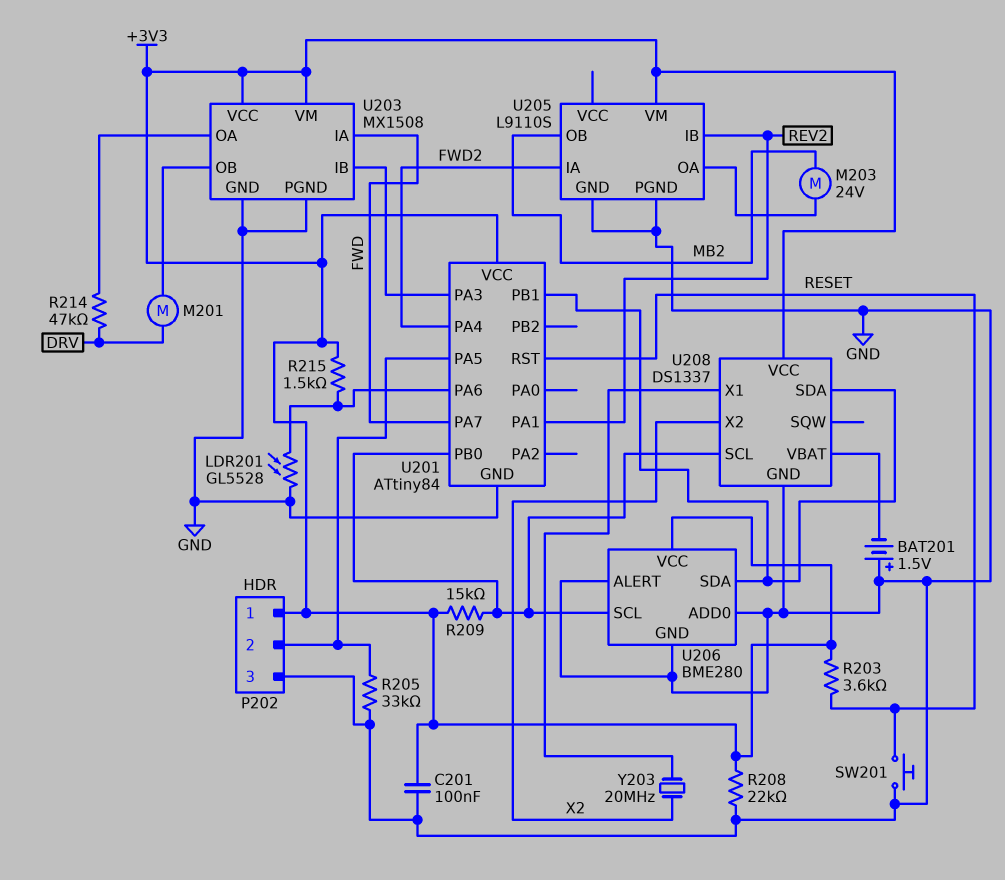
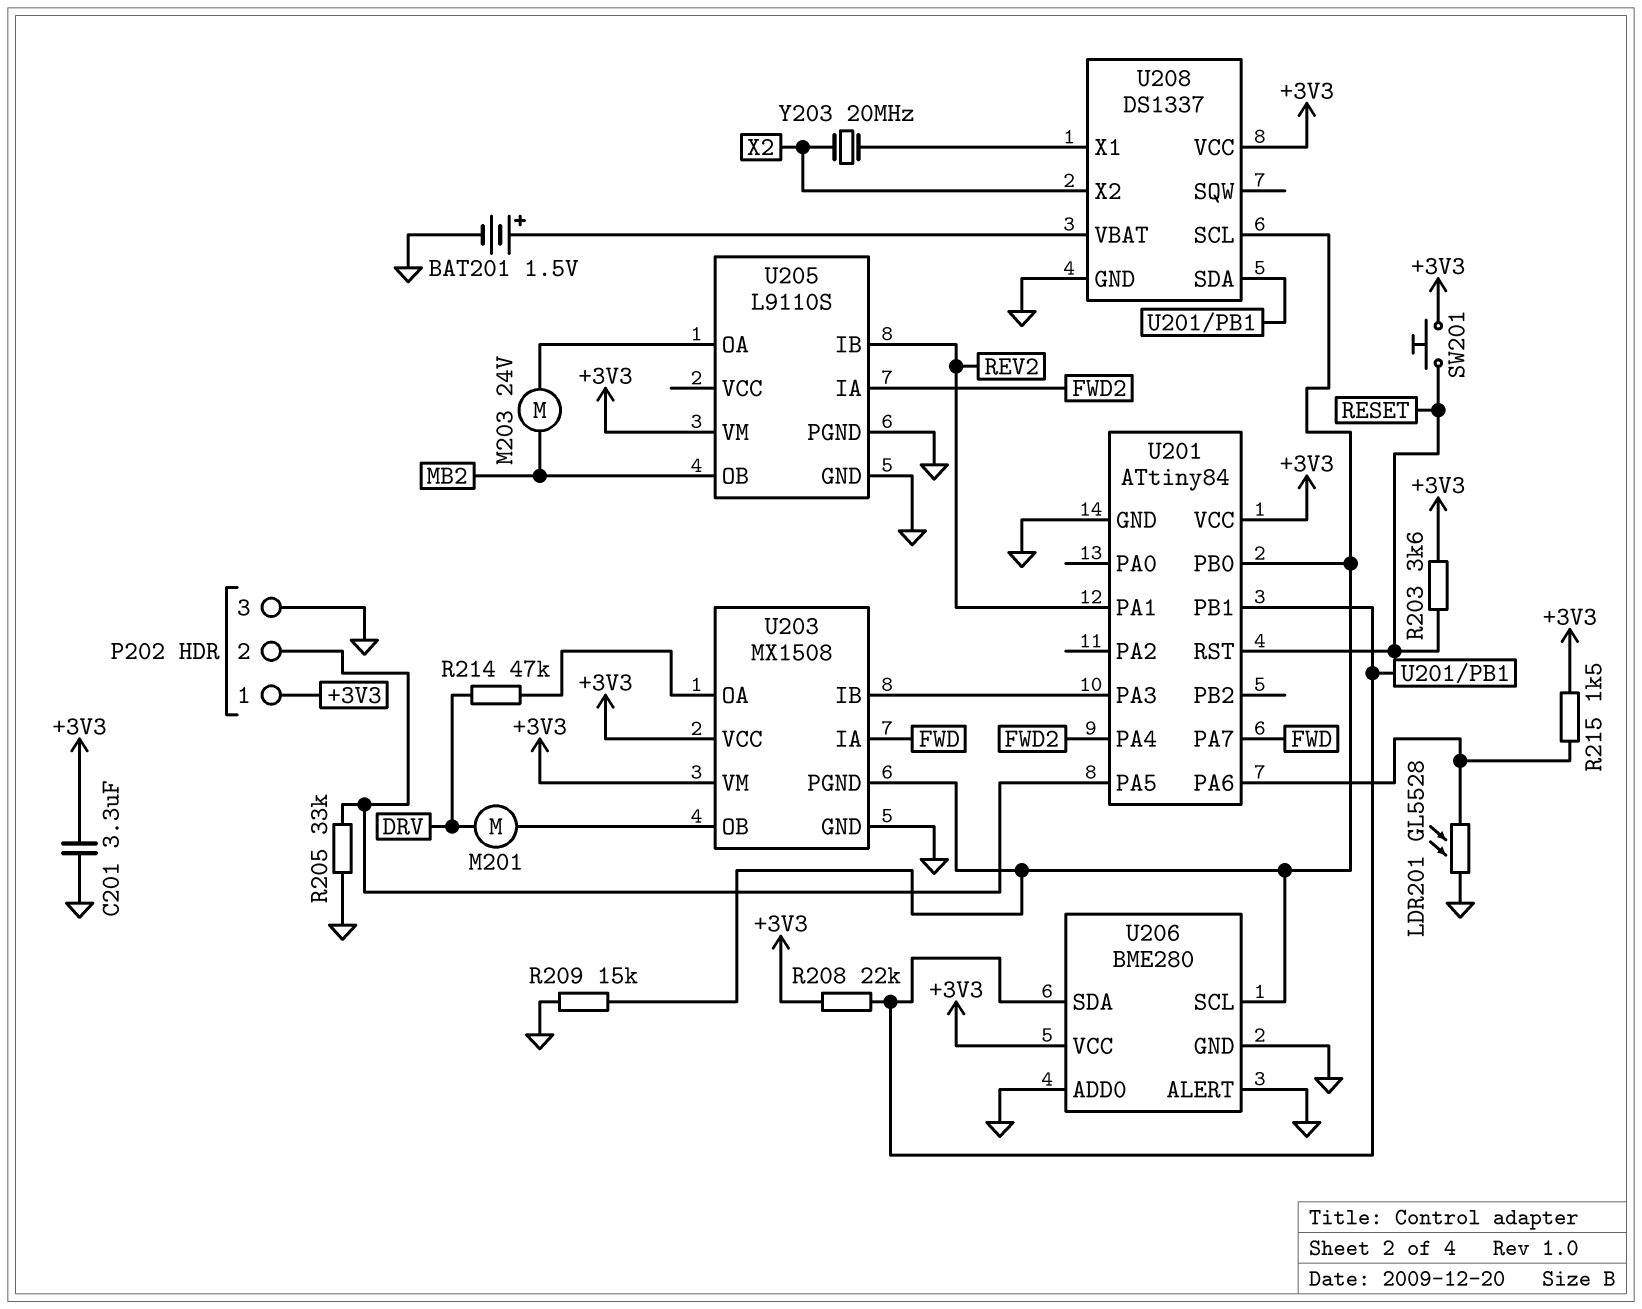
BAT201: 1.5V (plus GND, minus U208/VBAT) -> 1.5V (plus U208/VBAT, minus GND)
C201: 100nF (+3V3, GND) -> 3.3uF (+3V3, GND)
R208: 22k (+3V3, GND) -> 22k (+3V3, U201/PB1)
R209: 15k (+3V3, U201/PB0) -> 15k (GND, U201/PB0)
SW201: button (GND, RESET) -> button (+3V3, RESET)
U203 pin PGND: GND -> U201/PB0

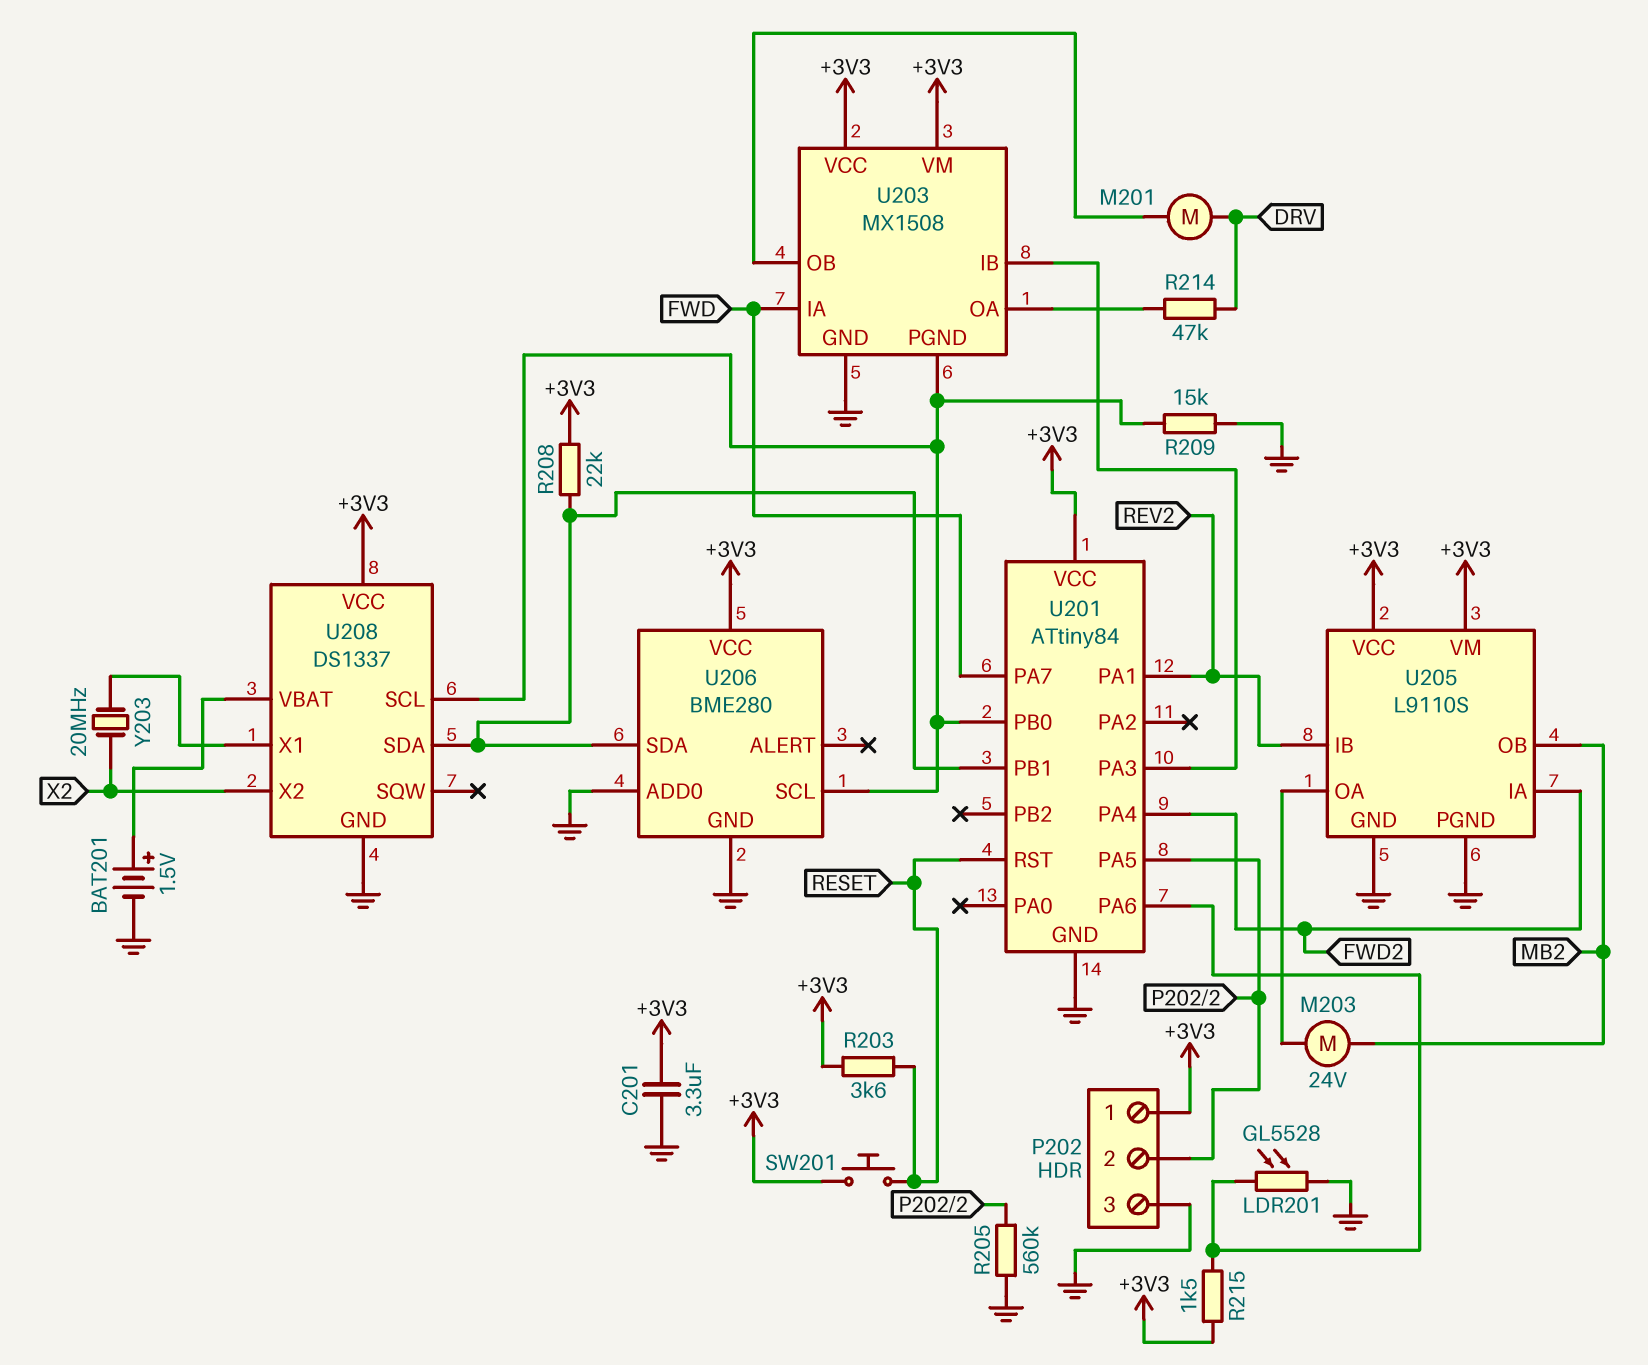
R205: 33k (GND, P202/2) -> 560k (GND, P202/2)
U205 pin VCC: none -> +3V3
U206 pin ALERT: GND -> none

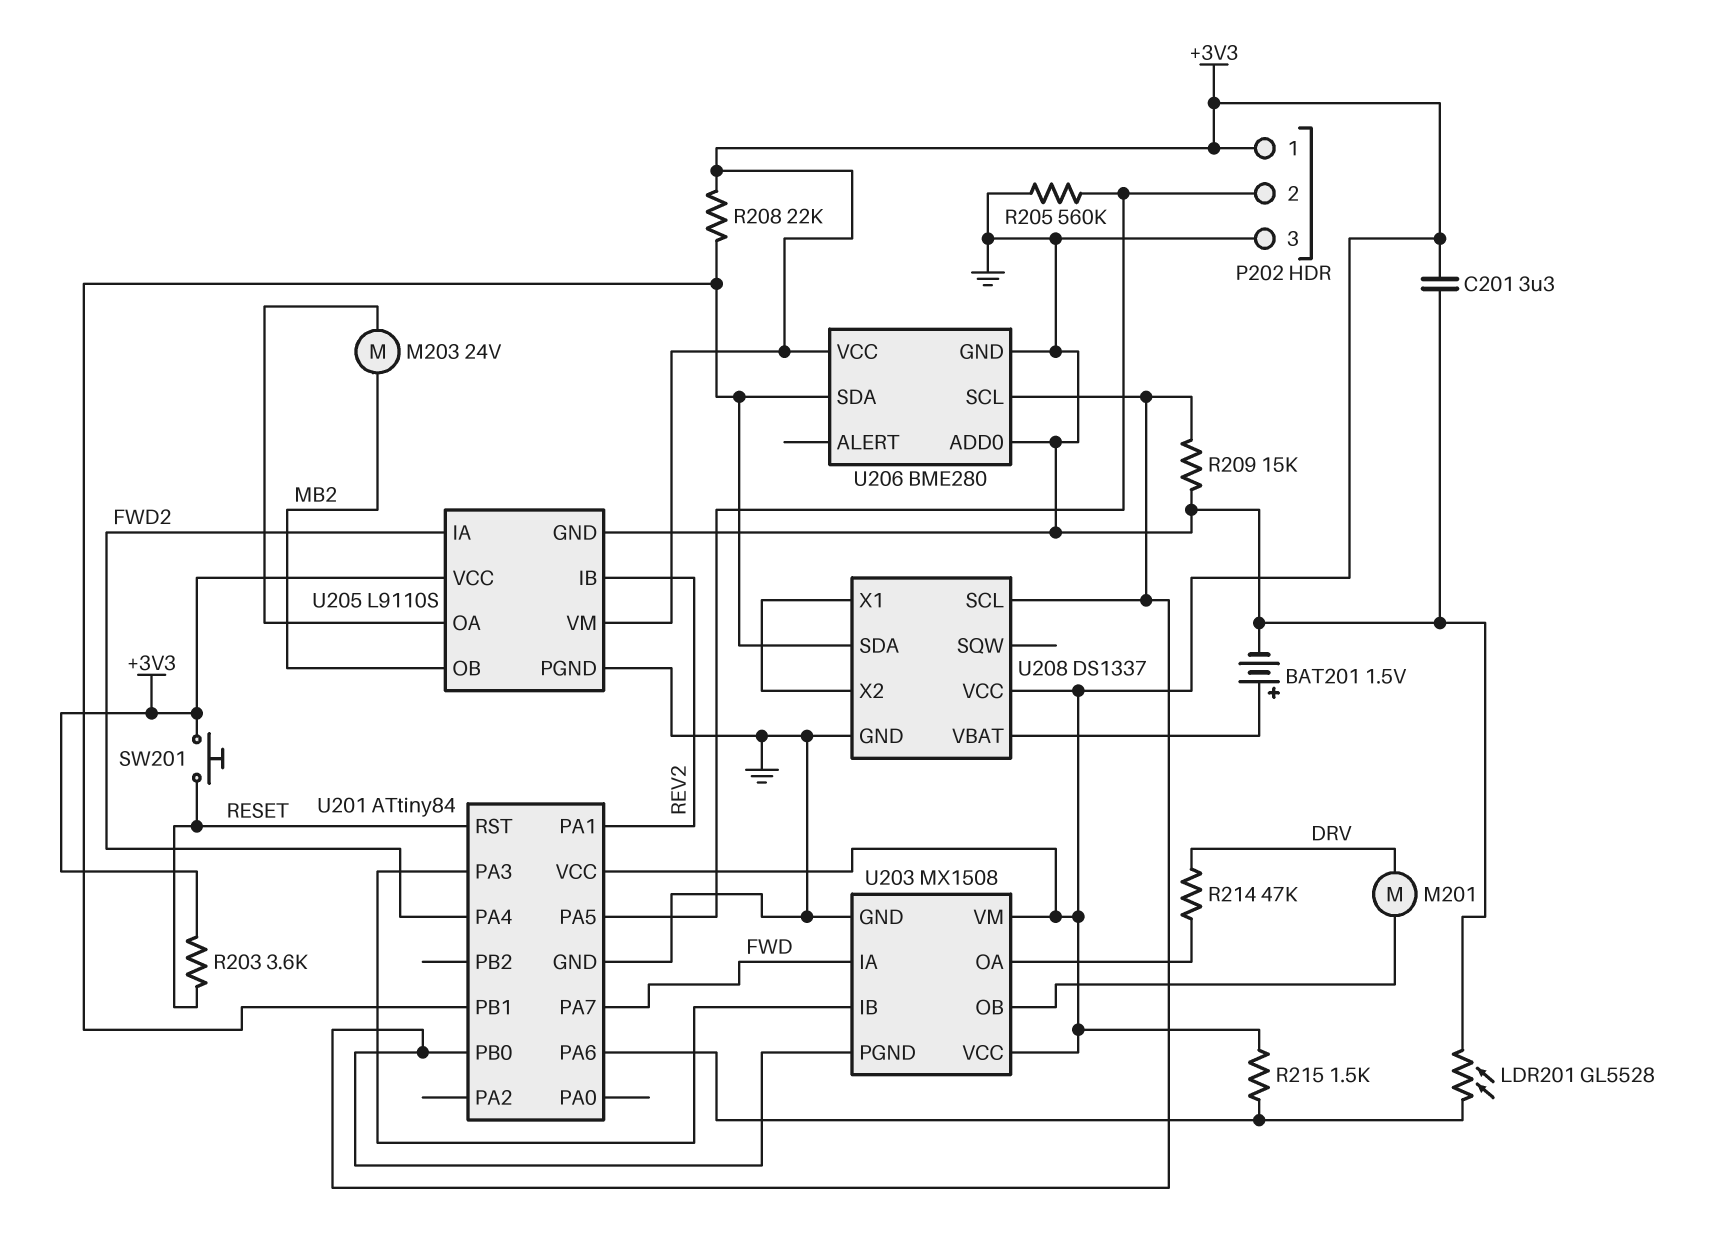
U208 pin X2: X2 -> U208/X1
Y203: 20MHz (U208/X1, X2) -> none

